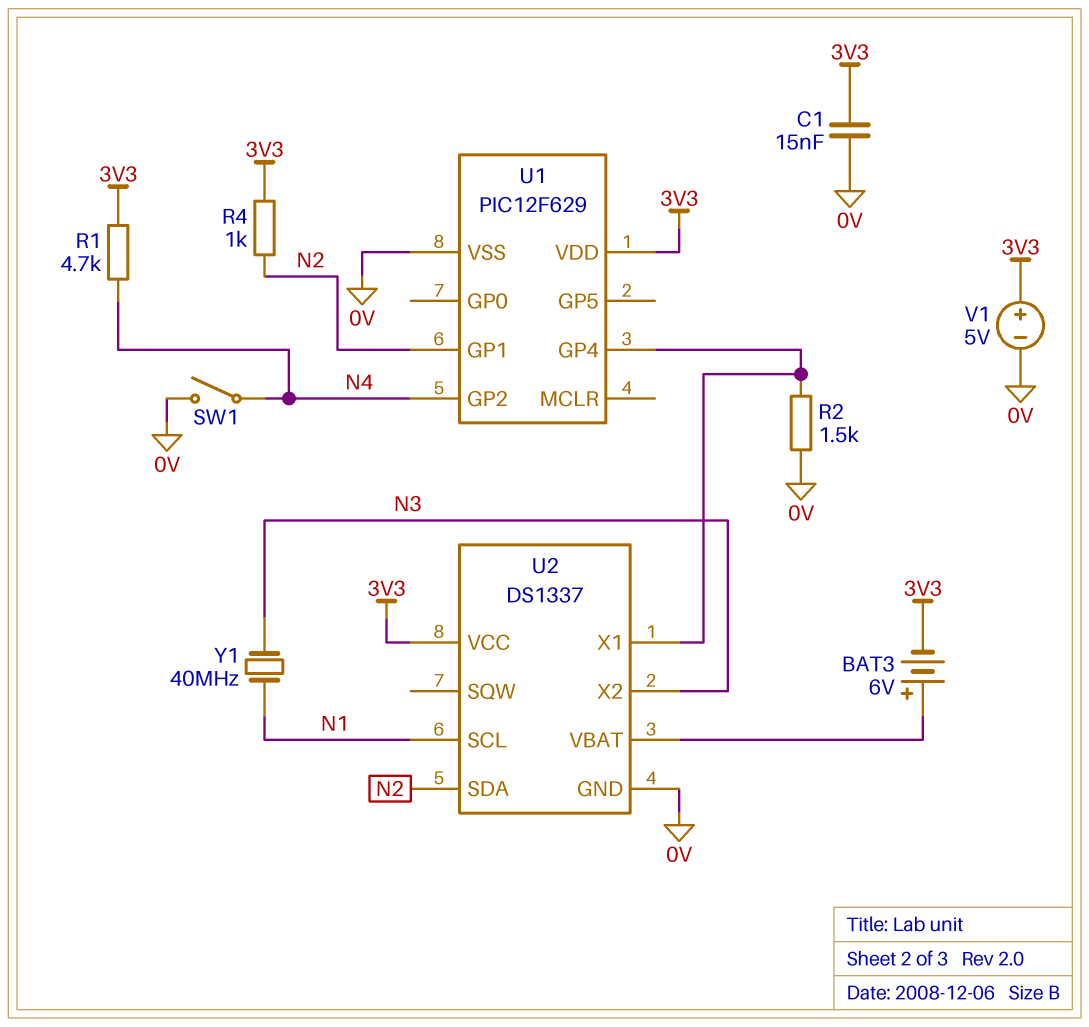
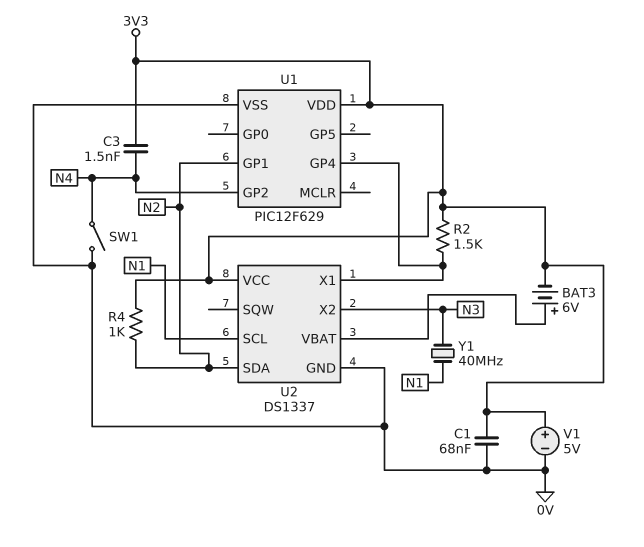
C1: 15nF (0V, 3V3) -> 68nF (0V, 3V3)
C3: none -> 1.5nF (3V3, N4)
R1: 4.7k (3V3, N4) -> none
R2: 1.5k (0V, U1/GP4) -> 1.5k (3V3, U1/GP4)

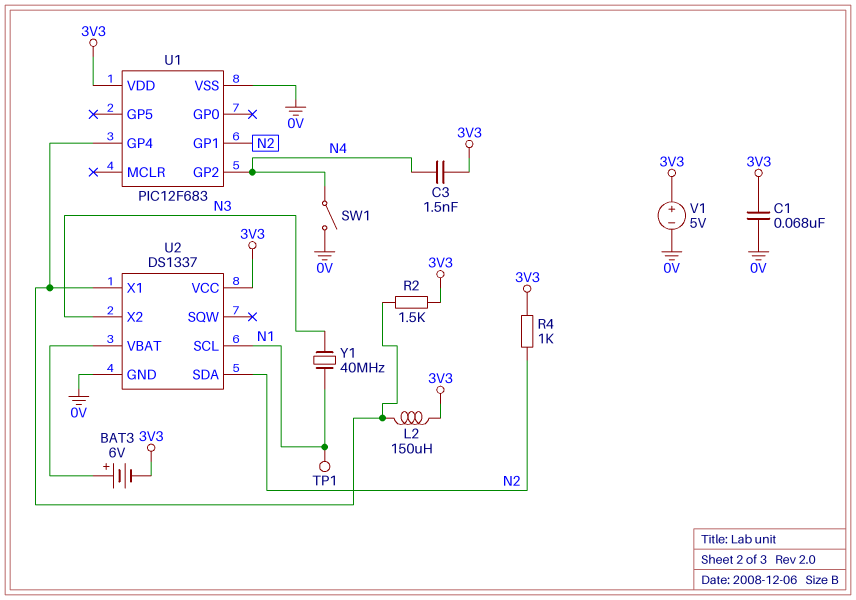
L2: none -> 150uH (3V3, U1/GP4)
TP1: none -> test point (N1)
U1: PIC12F629 -> PIC12F683

